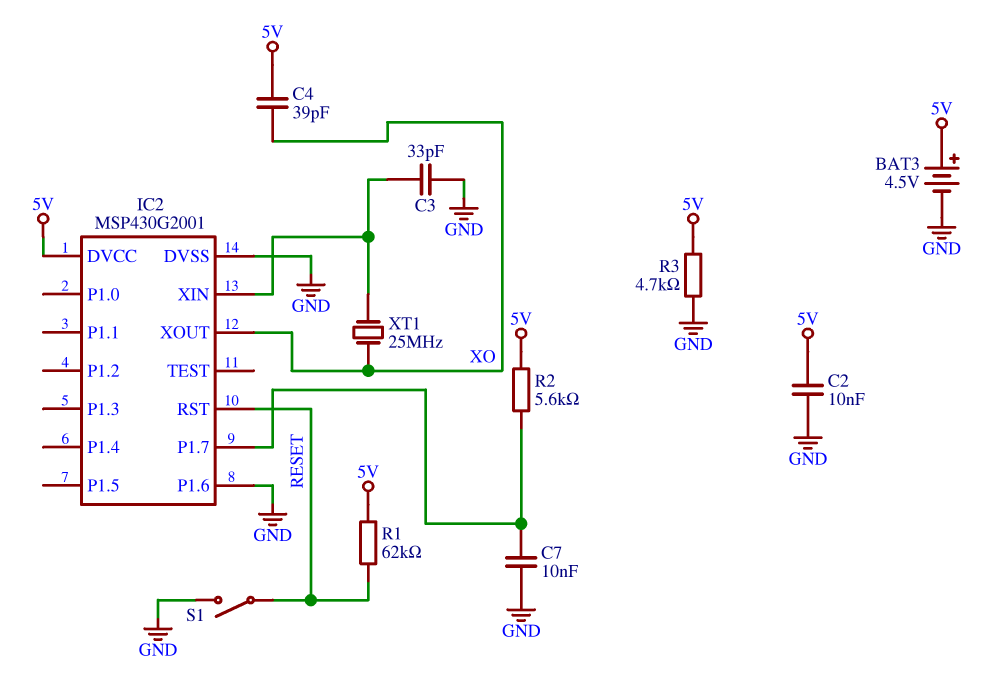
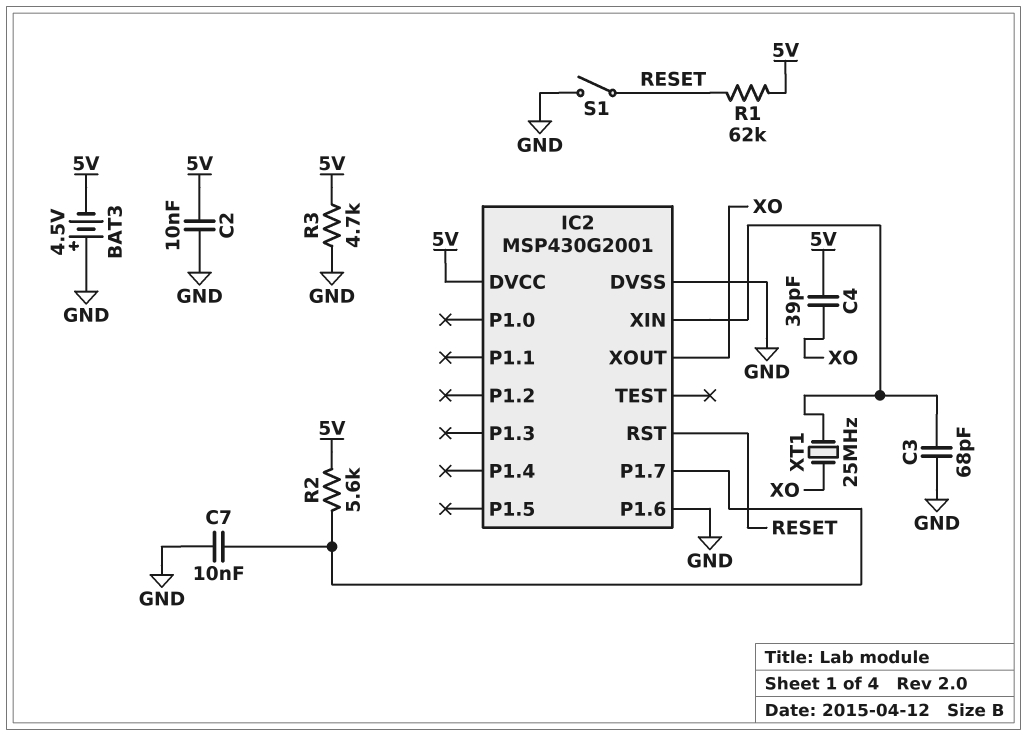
BAT3: 4.5V (plus 5V, minus GND) -> 4.5V (plus GND, minus 5V)
C3: 33pF (GND, IC2/XIN) -> 68pF (GND, IC2/XIN)

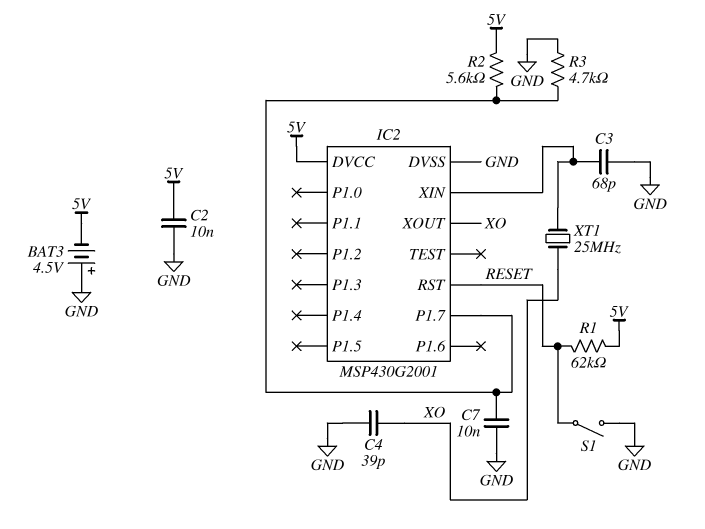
C4: 39pF (5V, XO) -> 39pF (GND, XO)
IC2 pin P1.6: GND -> none
R3: 4.7k (5V, GND) -> 4.7k (GND, IC2/P1.7)

